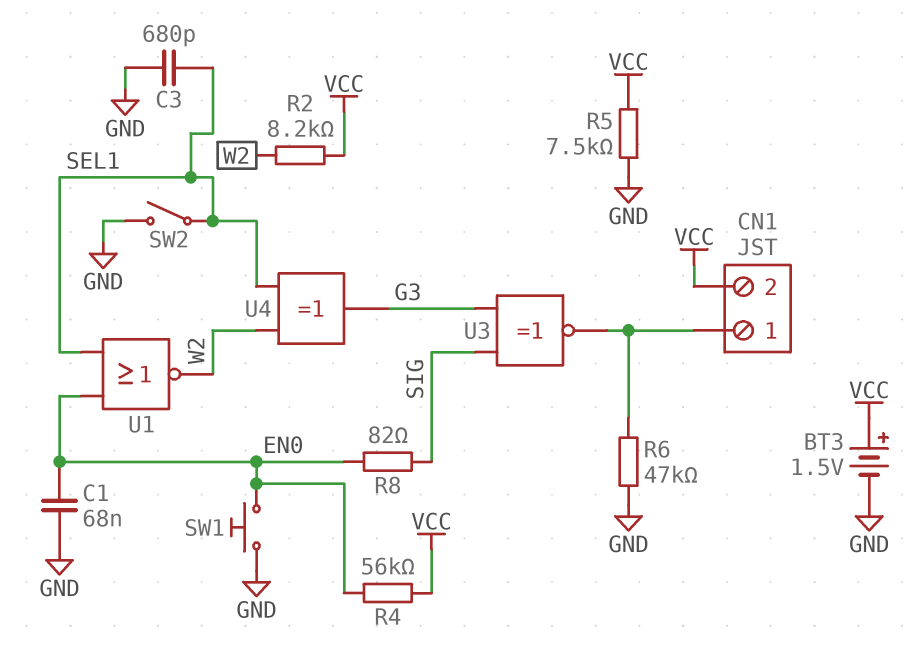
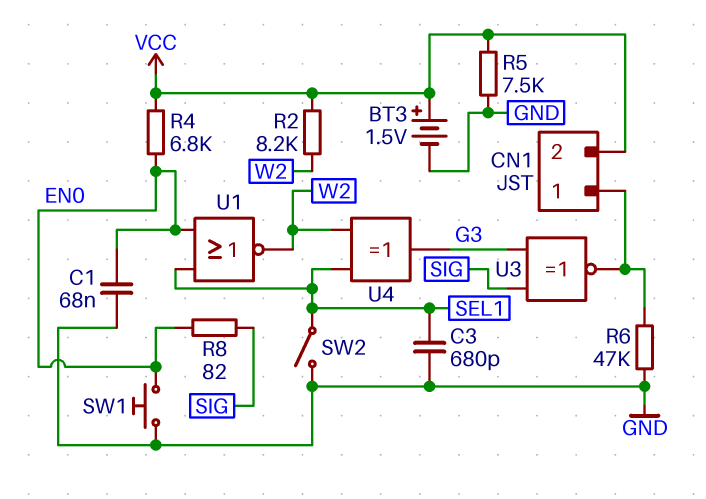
R4: 56k (EN0, VCC) -> 6.8k (EN0, VCC)

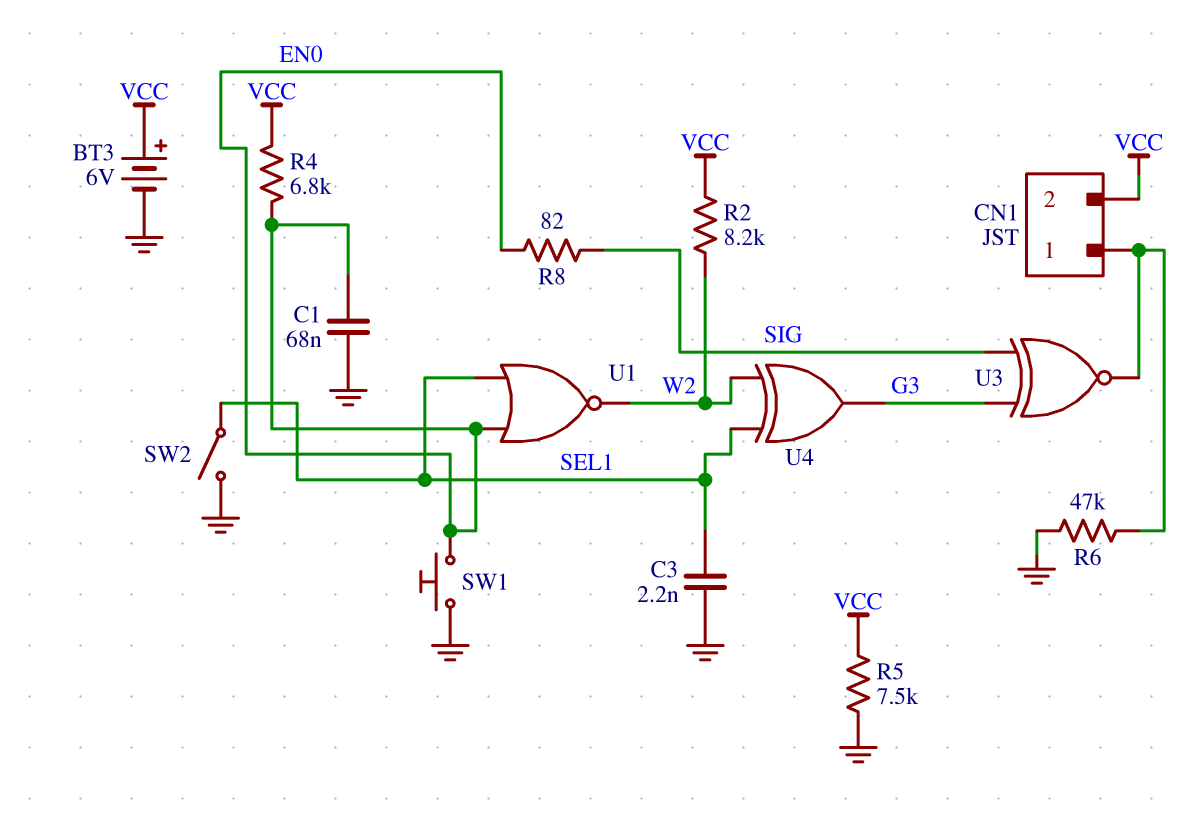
BT3: 1.5V (plus VCC, minus GND) -> 6V (plus VCC, minus GND)
C3: 680pF (GND, SEL1) -> 2.2nF (GND, SEL1)

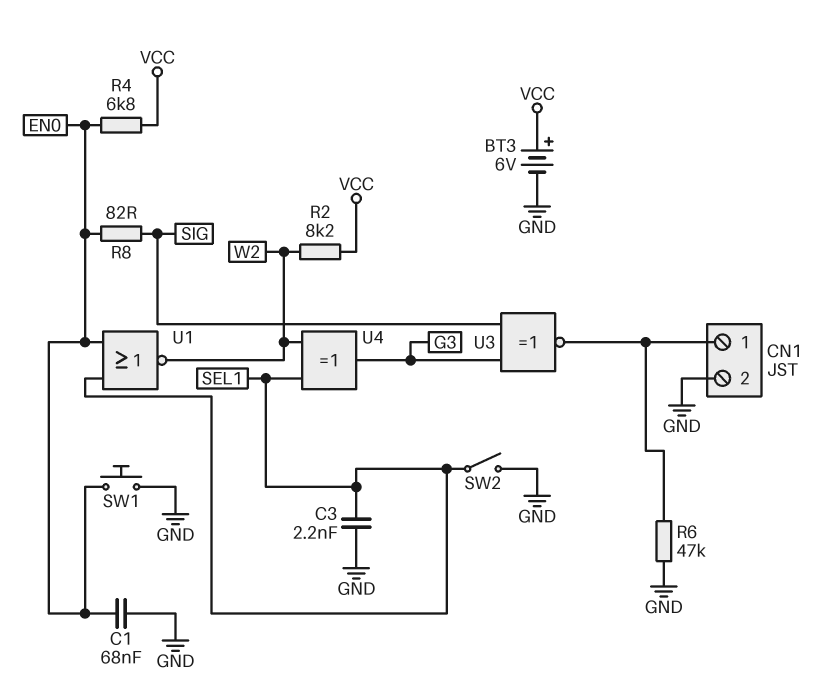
CN1 pin 2: VCC -> GND
R5: 7.5k (GND, VCC) -> none

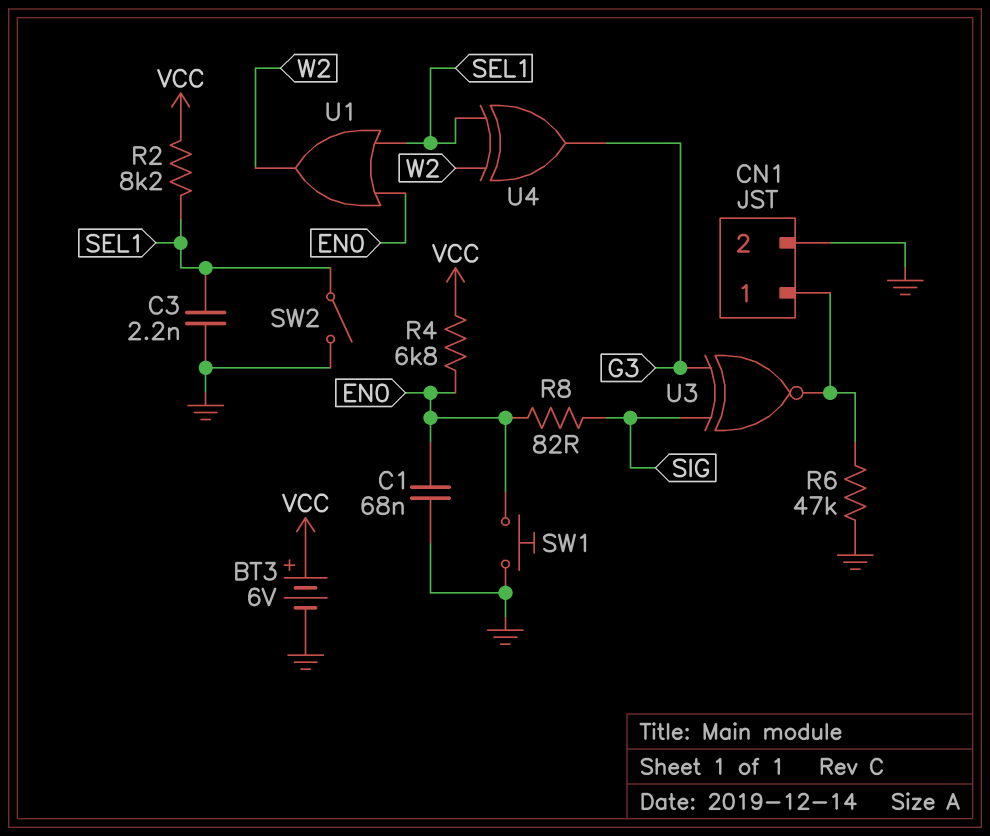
R2: 8.2k (VCC, W2) -> 8.2k (SEL1, VCC)
U1: NOR (in EN0, in SEL1, out W2) -> OR (in EN0, in SEL1, out W2)

